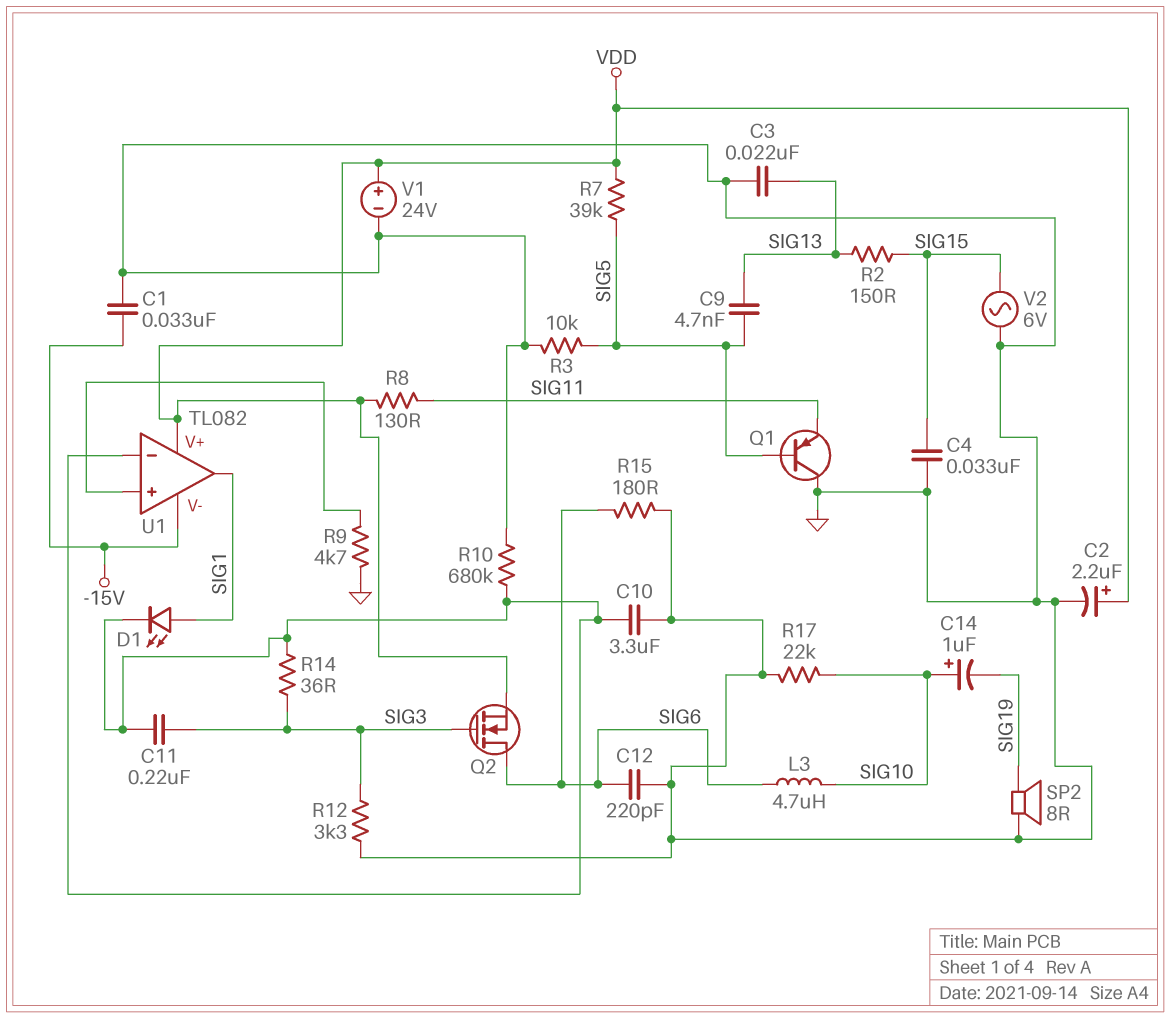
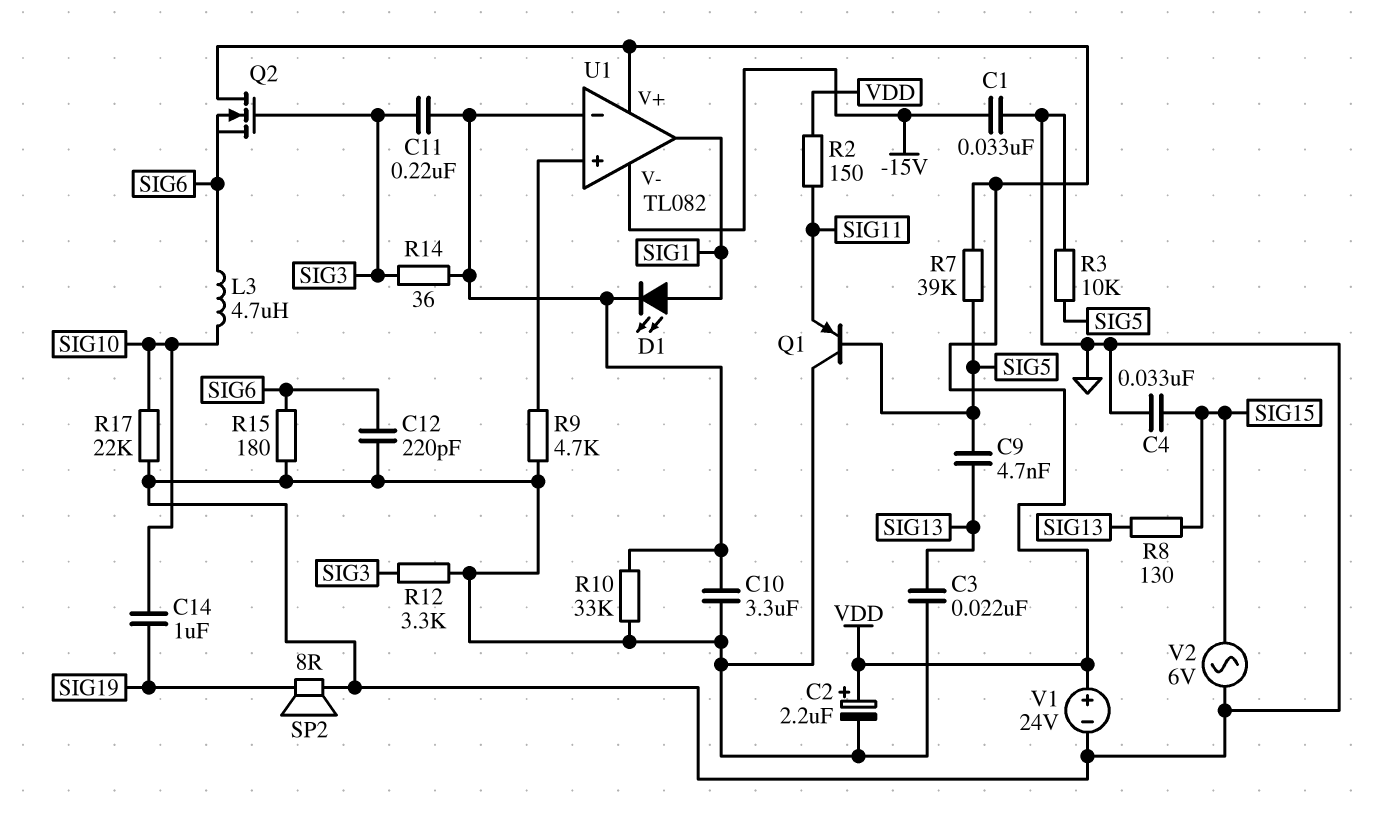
C14: 1uF (plus SIG10, minus SIG19) -> 1uF (SIG10, SIG19)
Q2: NMOS (G SIG3, D SIG6, S VDD) -> NMOS (G SIG3, D VDD, S SIG6)
R2: 150 (SIG13, SIG15) -> 150 (SIG11, VDD)
R8: 130 (SIG11, VDD) -> 130 (SIG13, SIG15)
R10: 680k (GND, U1/in-) -> 33k (GND, U1/in-)

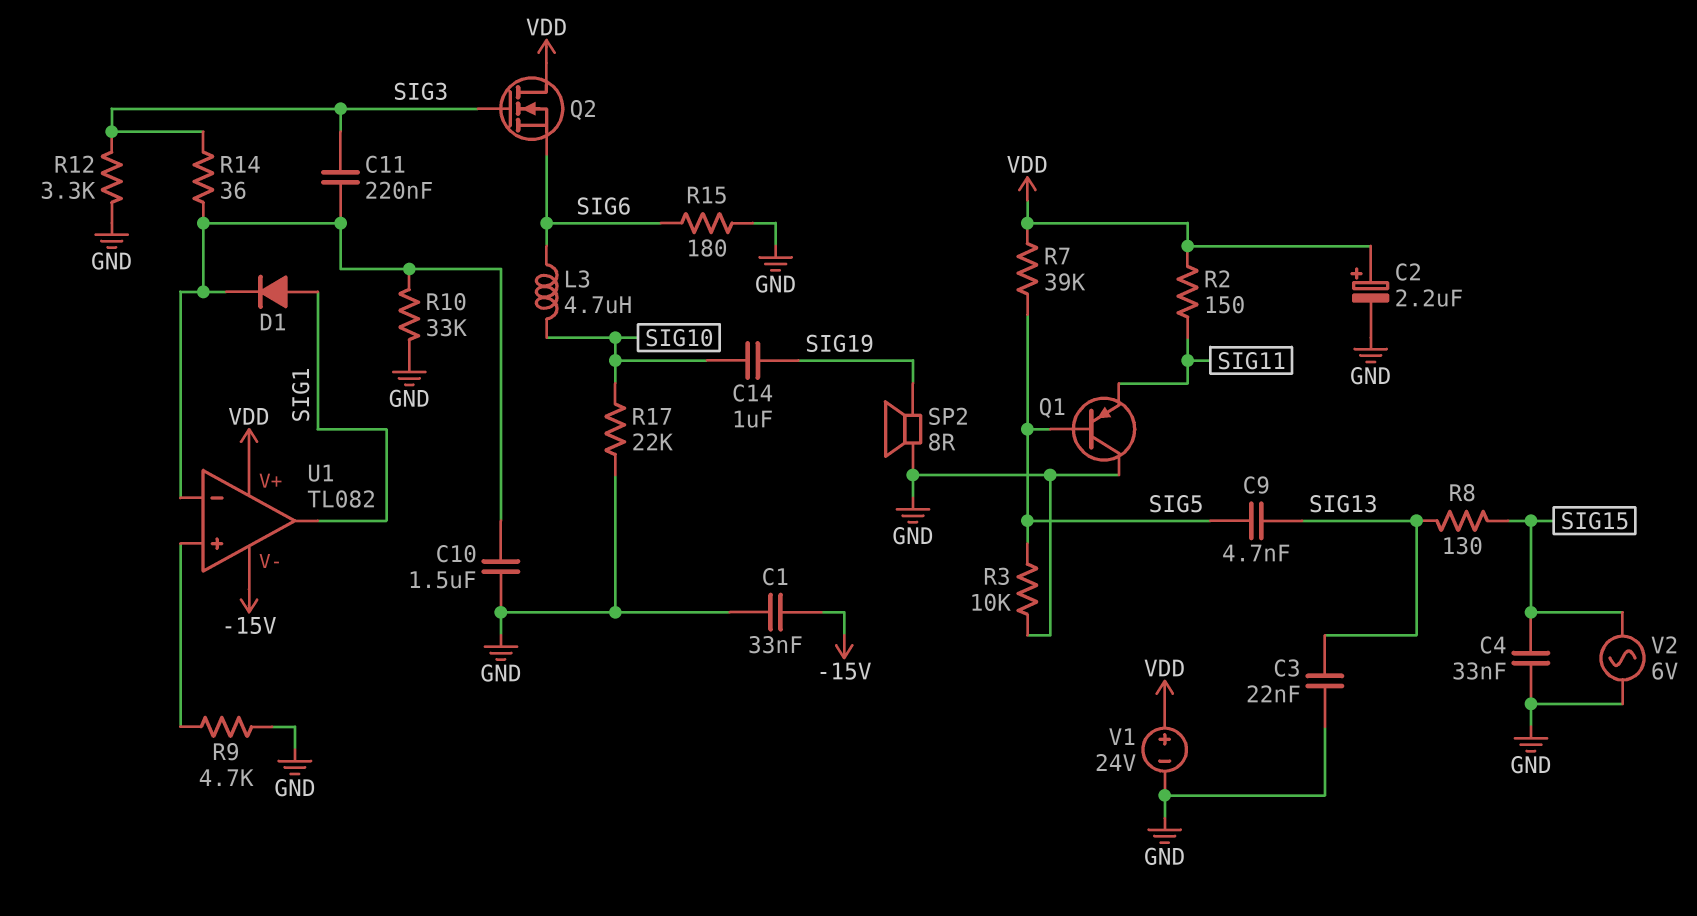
C10: 3.3uF (GND, U1/in-) -> 1.5uF (GND, U1/in-)
C12: 220pF (GND, SIG6) -> none
D1: LED (A SIG1, K U1/in-) -> diode (A SIG1, K U1/in-)

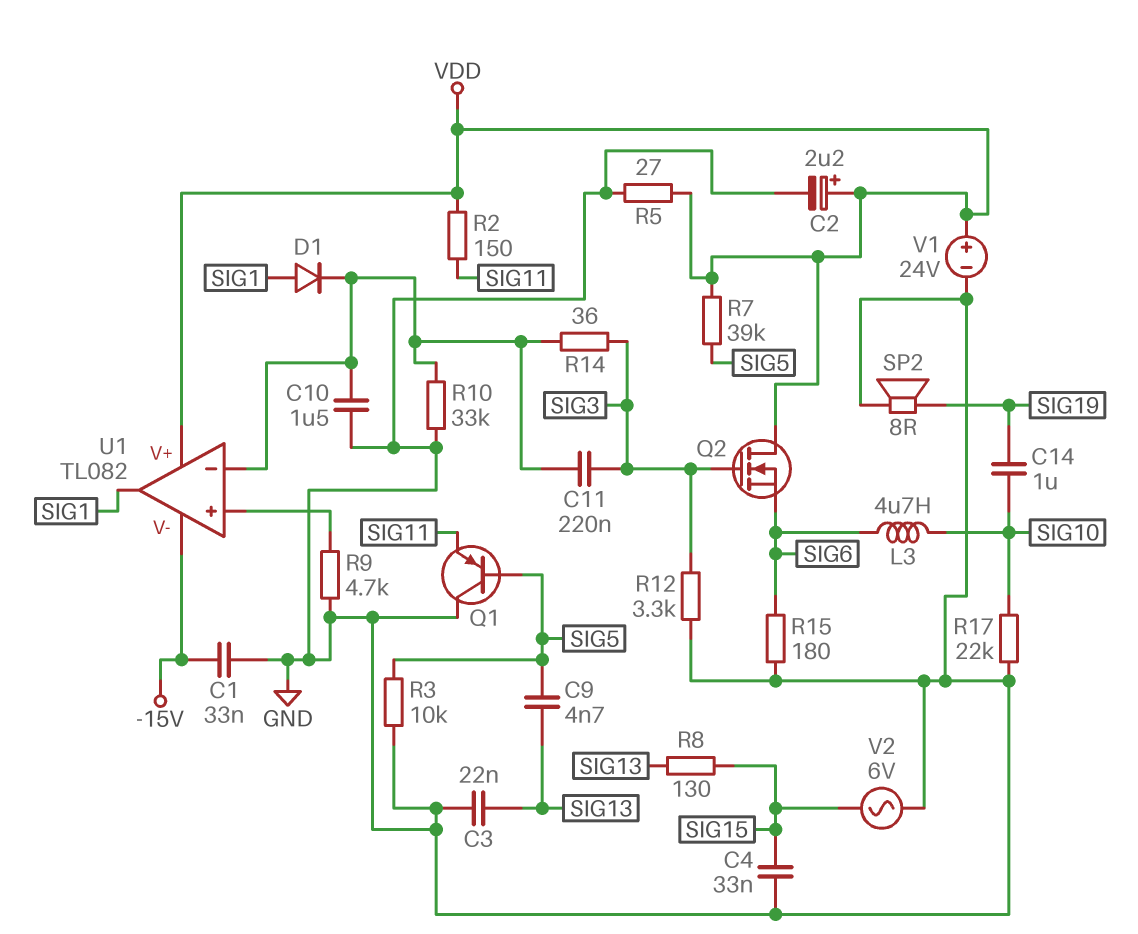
R5: none -> 27 (GND, VDD)

